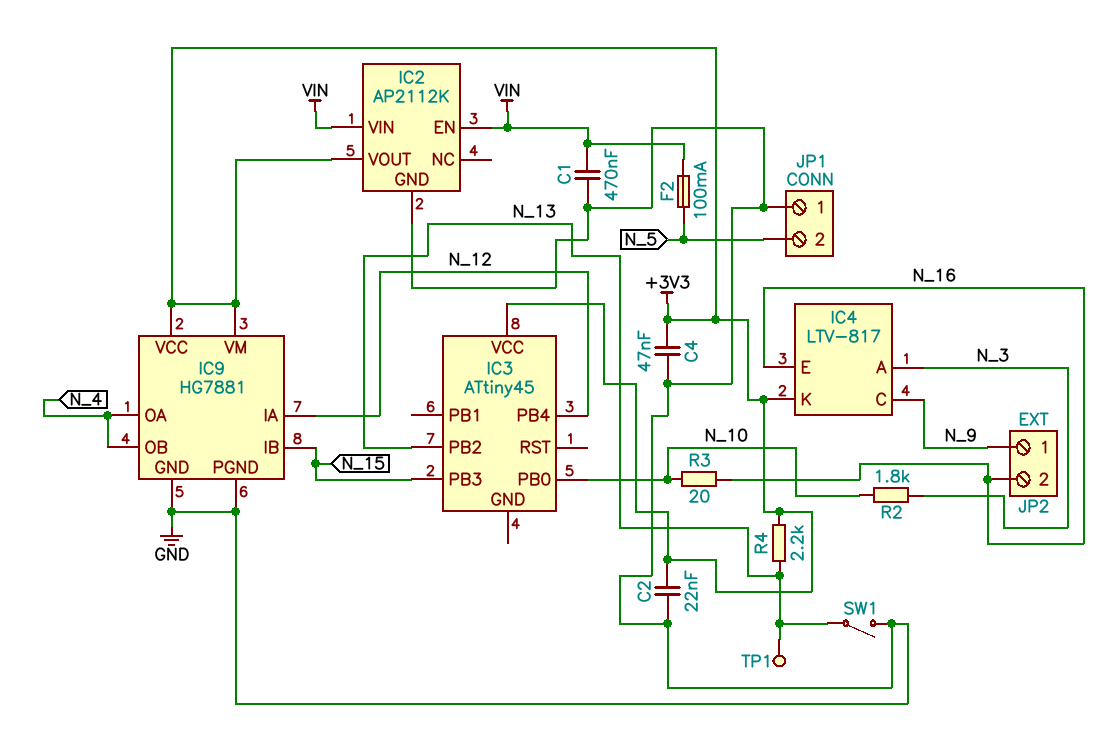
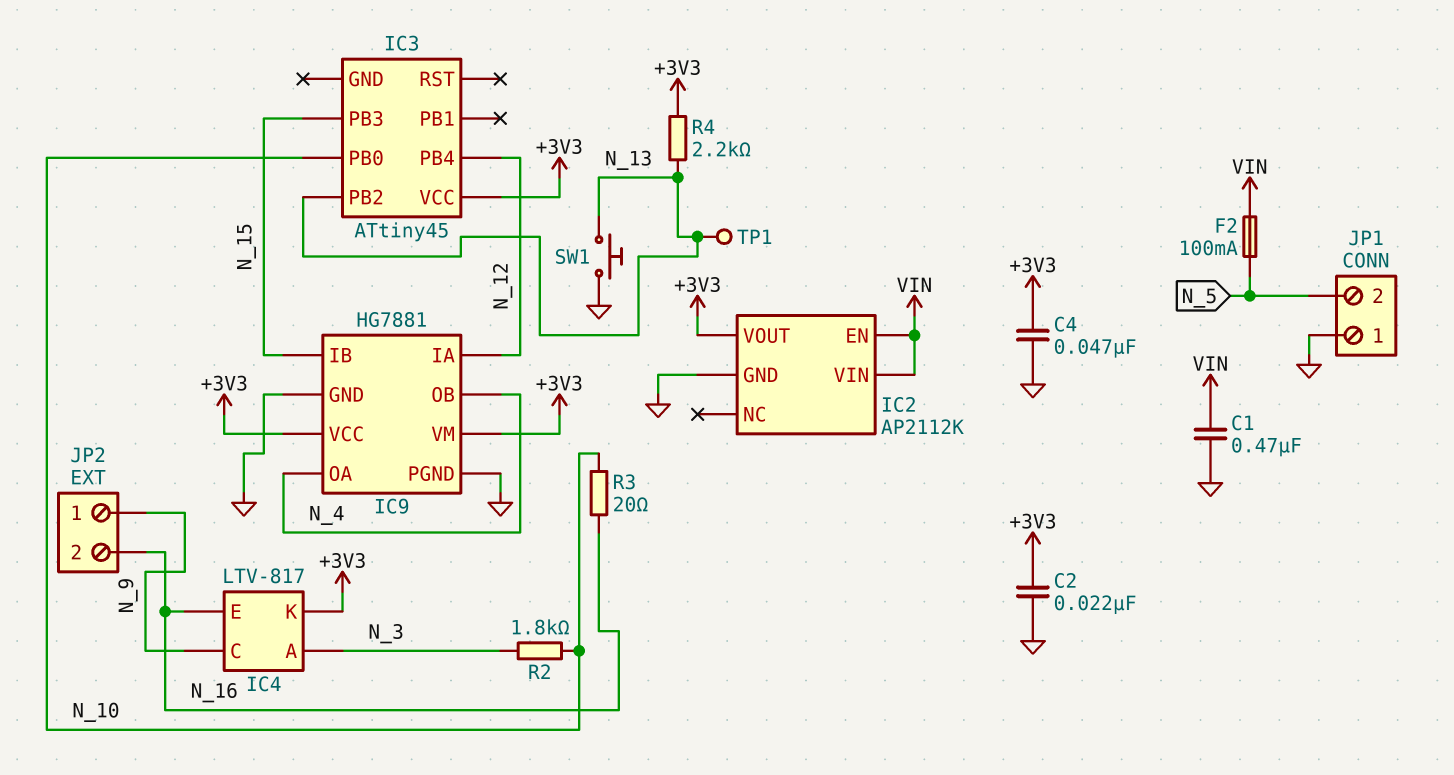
SW1: switch (GND, N_13) -> button (GND, N_13)

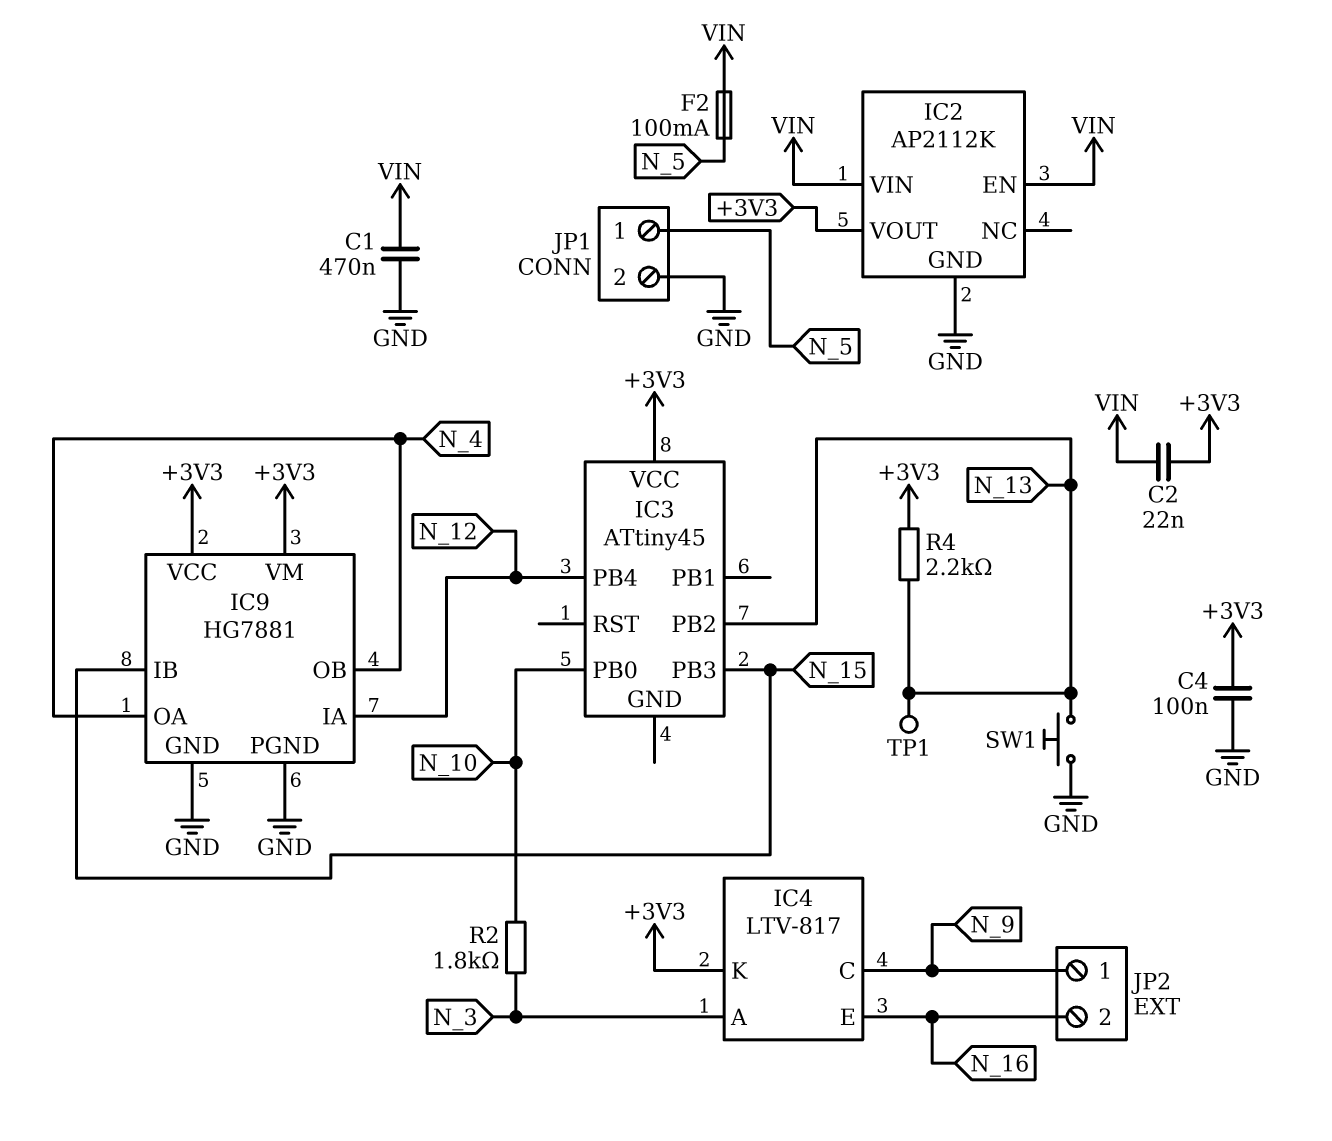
C2: 22nF (+3V3, GND) -> 22nF (+3V3, VIN)
C4: 47nF (+3V3, GND) -> 100nF (+3V3, GND)
JP1 pin 1: GND -> N_5
JP1 pin 2: N_5 -> GND
R3: 20 (N_10, N_16) -> none

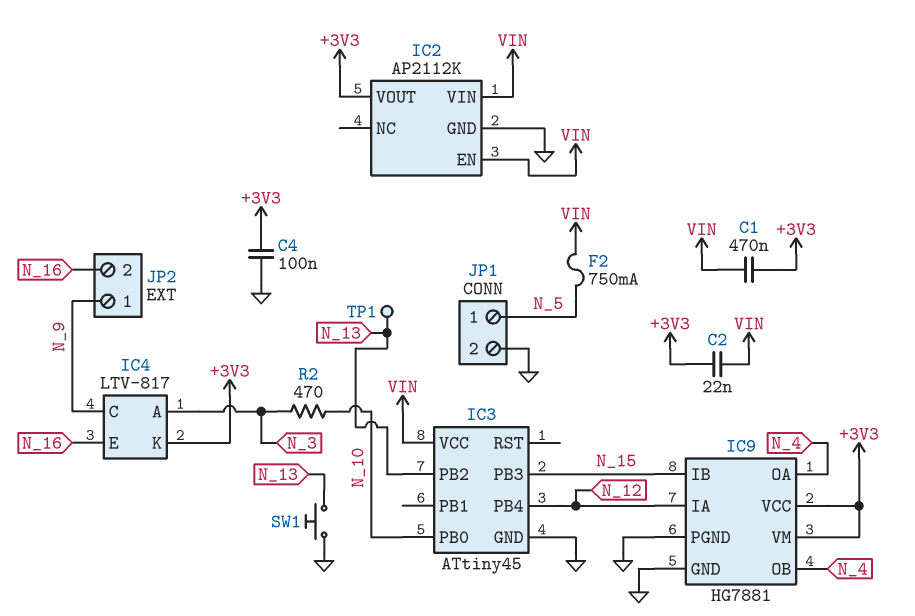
C1: 470nF (GND, VIN) -> 470nF (+3V3, VIN)
F2: 100mA (N_5, VIN) -> 750mA (N_5, VIN)
IC3 pin GND: none -> GND
IC3 pin VCC: +3V3 -> VIN
R2: 1.8k (N_3, N_10) -> 470 (N_3, N_10)
R4: 2.2k (+3V3, N_13) -> none

